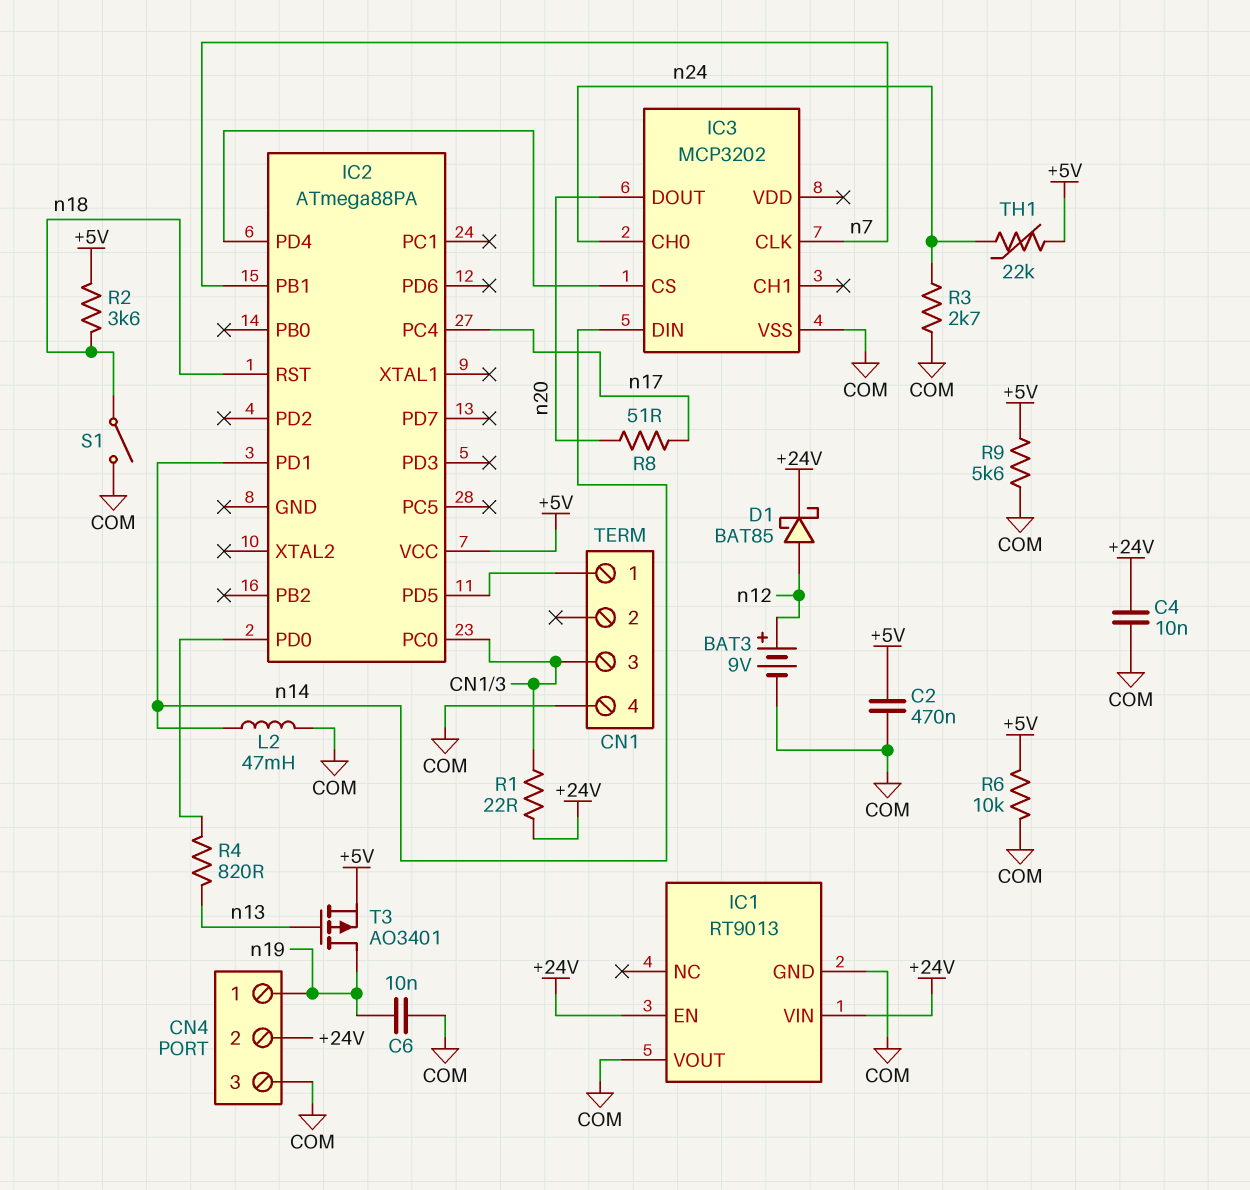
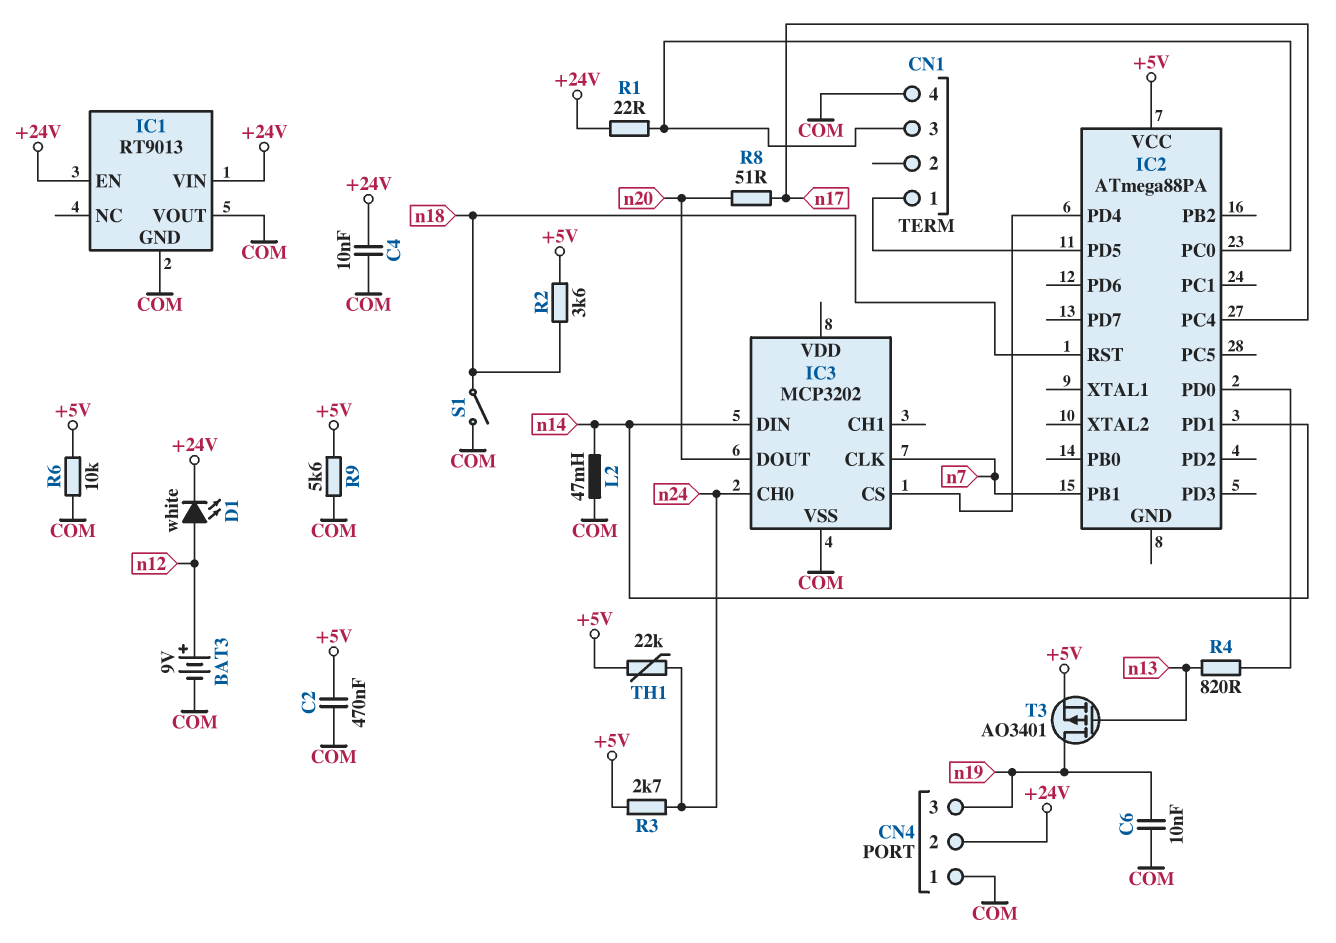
CN4 pin 1: n19 -> COM
CN4 pin 3: COM -> n19
D1: schottky BAT85 (A n12, K +24V) -> LED white (A n12, K +24V)
R3: 2.7k (COM, n24) -> 2.7k (+5V, n24)

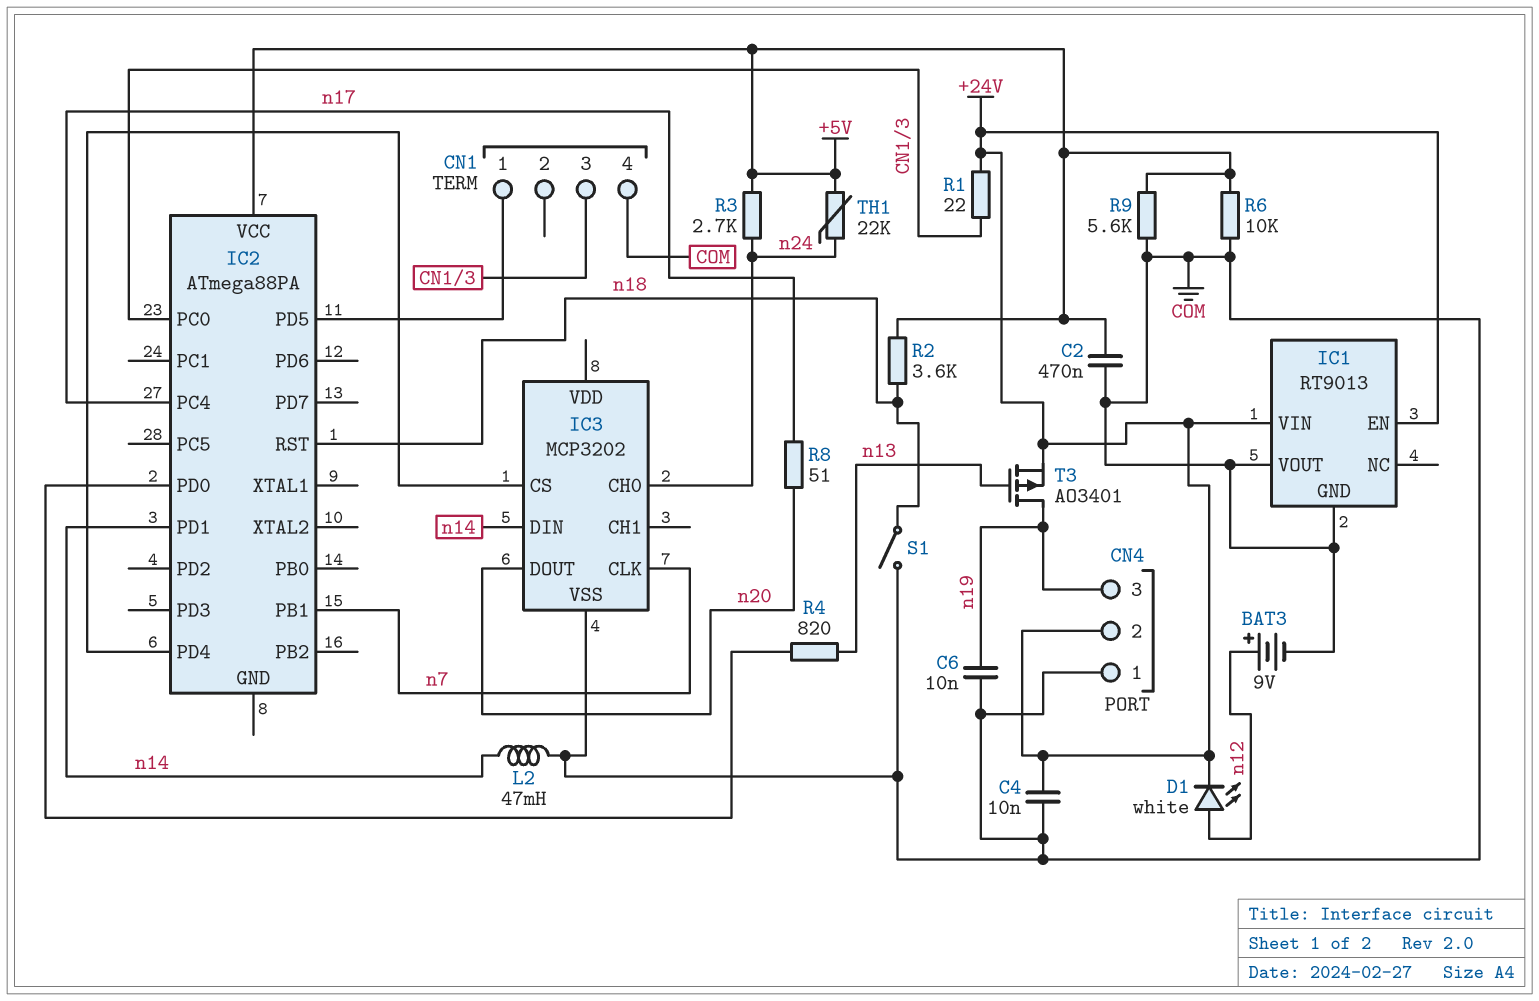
T3: PMOS AO3401 (G n13, D n19, S +5V) -> PMOS AO3401 (G n13, D n19, S +24V)

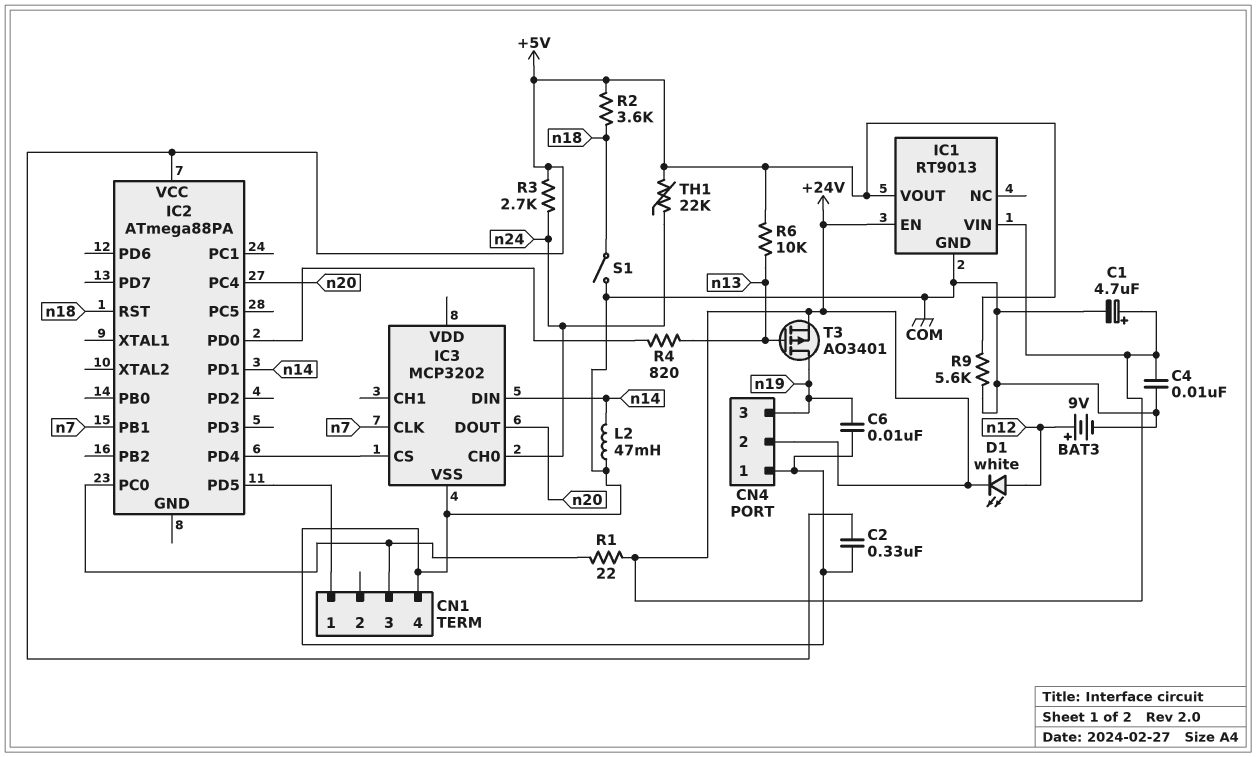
C1: none -> 4.7uF (plus +24V, minus COM)
C2: 470nF (+5V, COM) -> 330nF (+5V, COM)
IC1 pin VOUT: COM -> +5V
IC2 pin PC4: n17 -> n20
R6: 10k (+5V, COM) -> 10k (+5V, n13)
R8: 51 (n17, n20) -> none

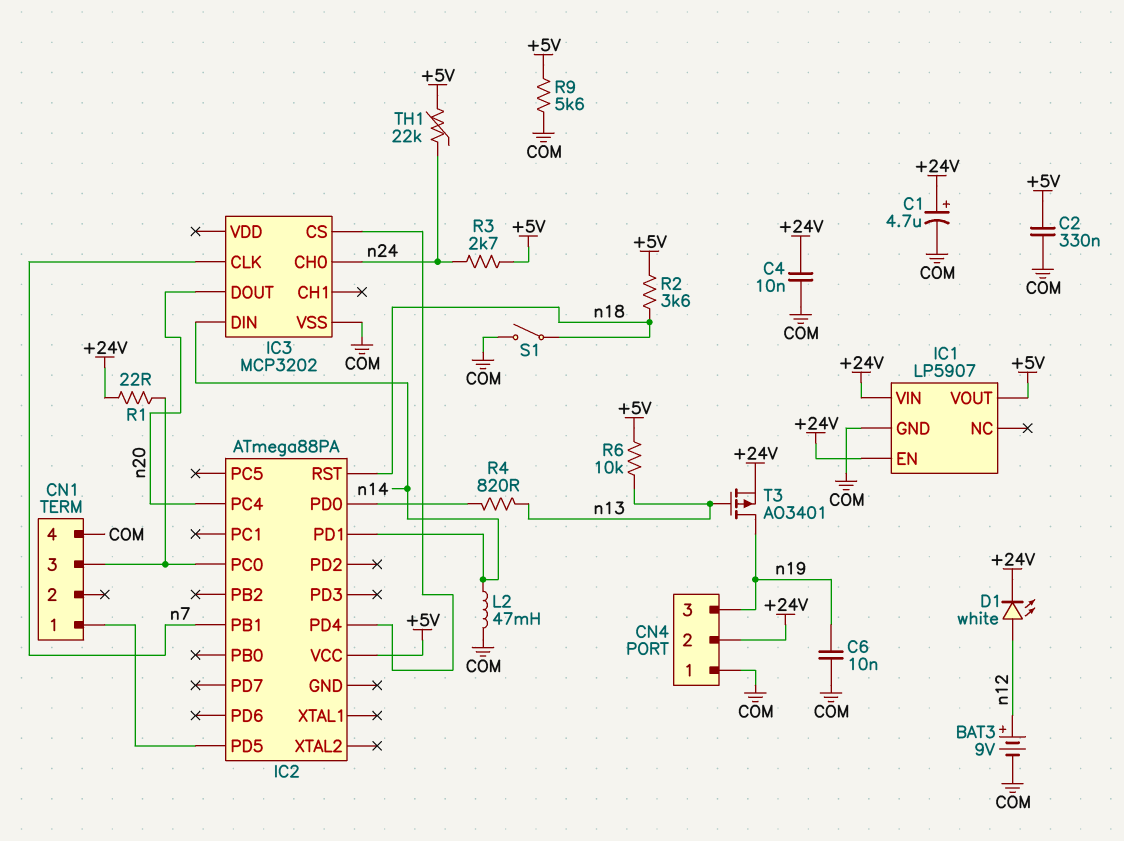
IC1: RT9013 -> LP5907

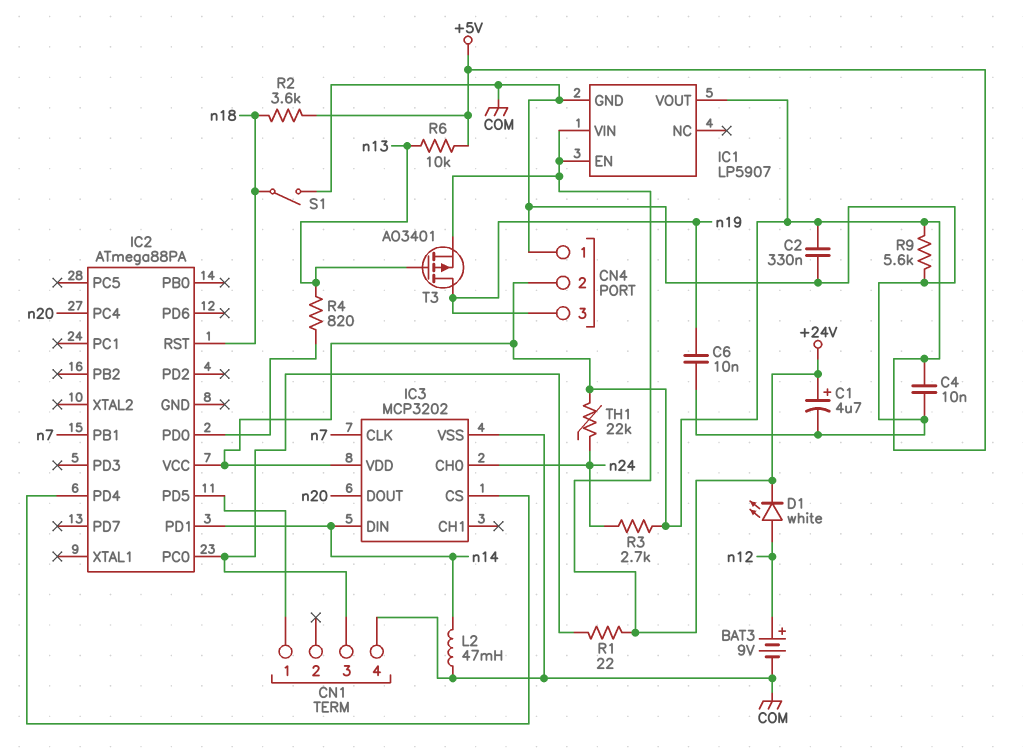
C4: 10nF (+24V, COM) -> 10nF (+5V, COM)
CN4 pin 2: +24V -> +5V
IC3 pin VDD: none -> +5V

